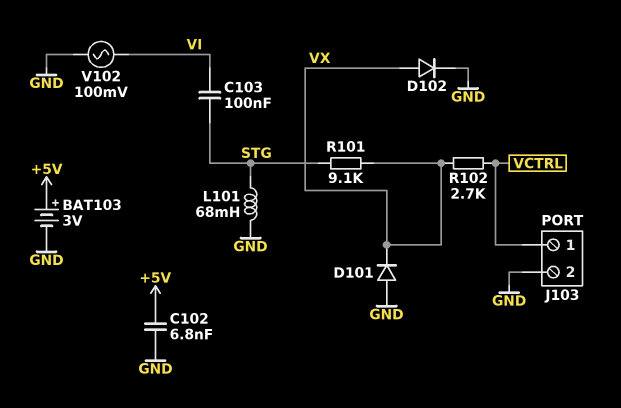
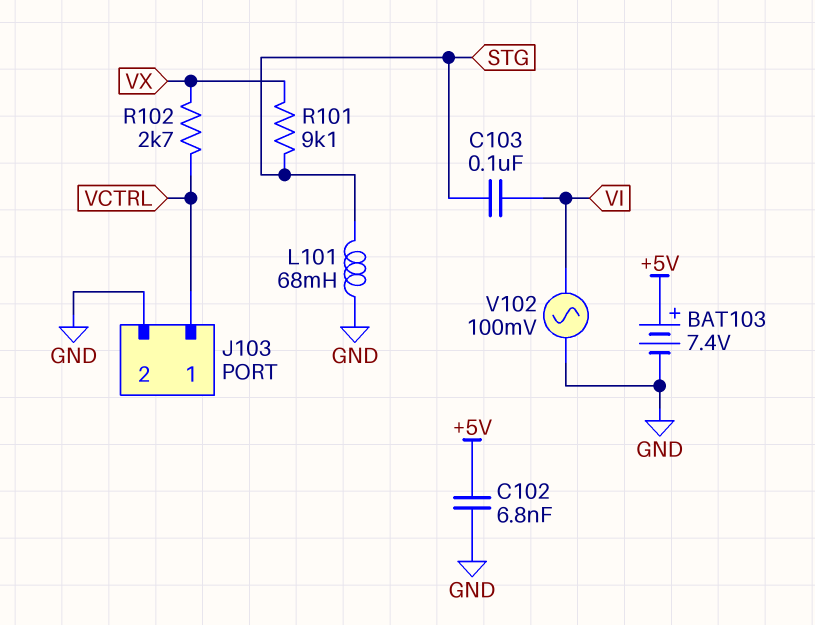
BAT103: 3V (plus +5V, minus GND) -> 7.4V (plus +5V, minus GND)
D101: diode (A GND, K VX) -> none
D102: diode (A VX, K GND) -> none

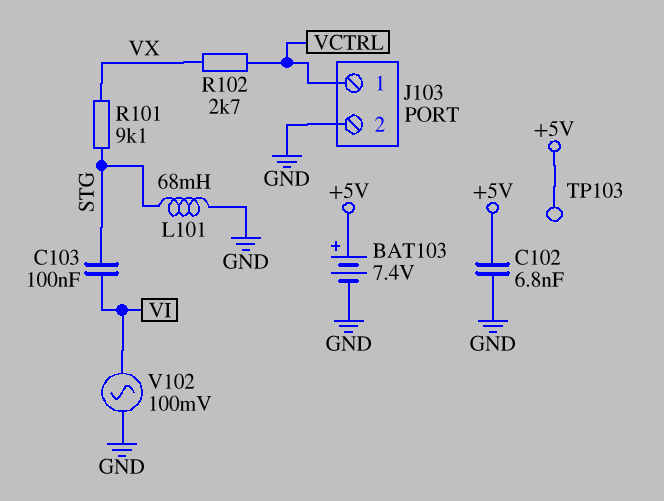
TP103: none -> test point (+5V)

